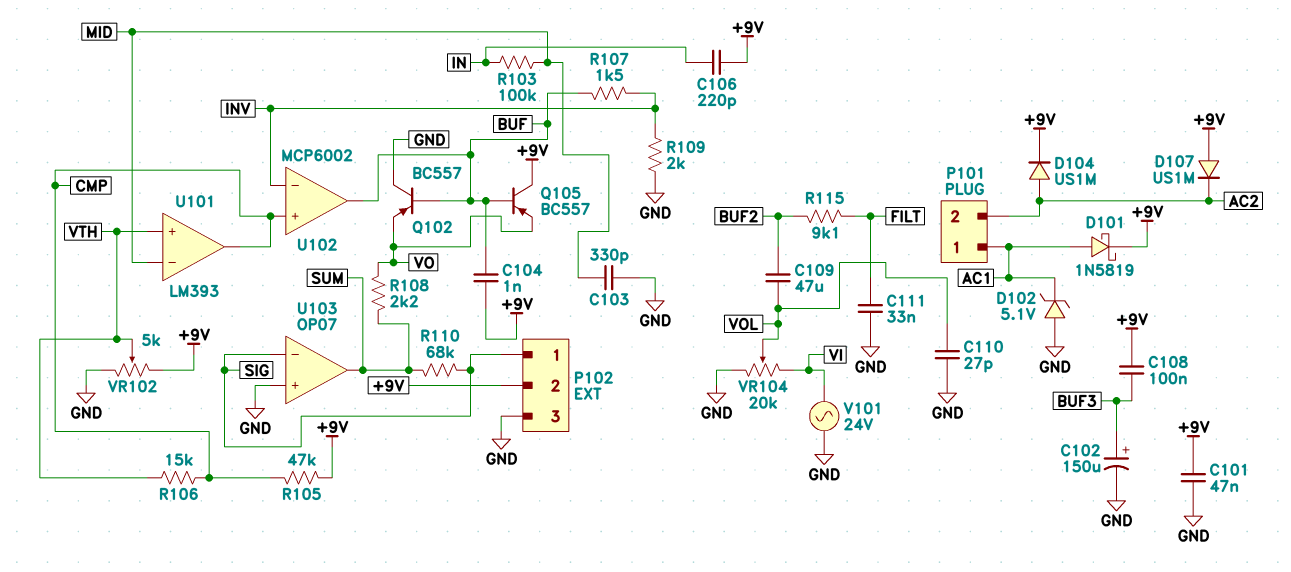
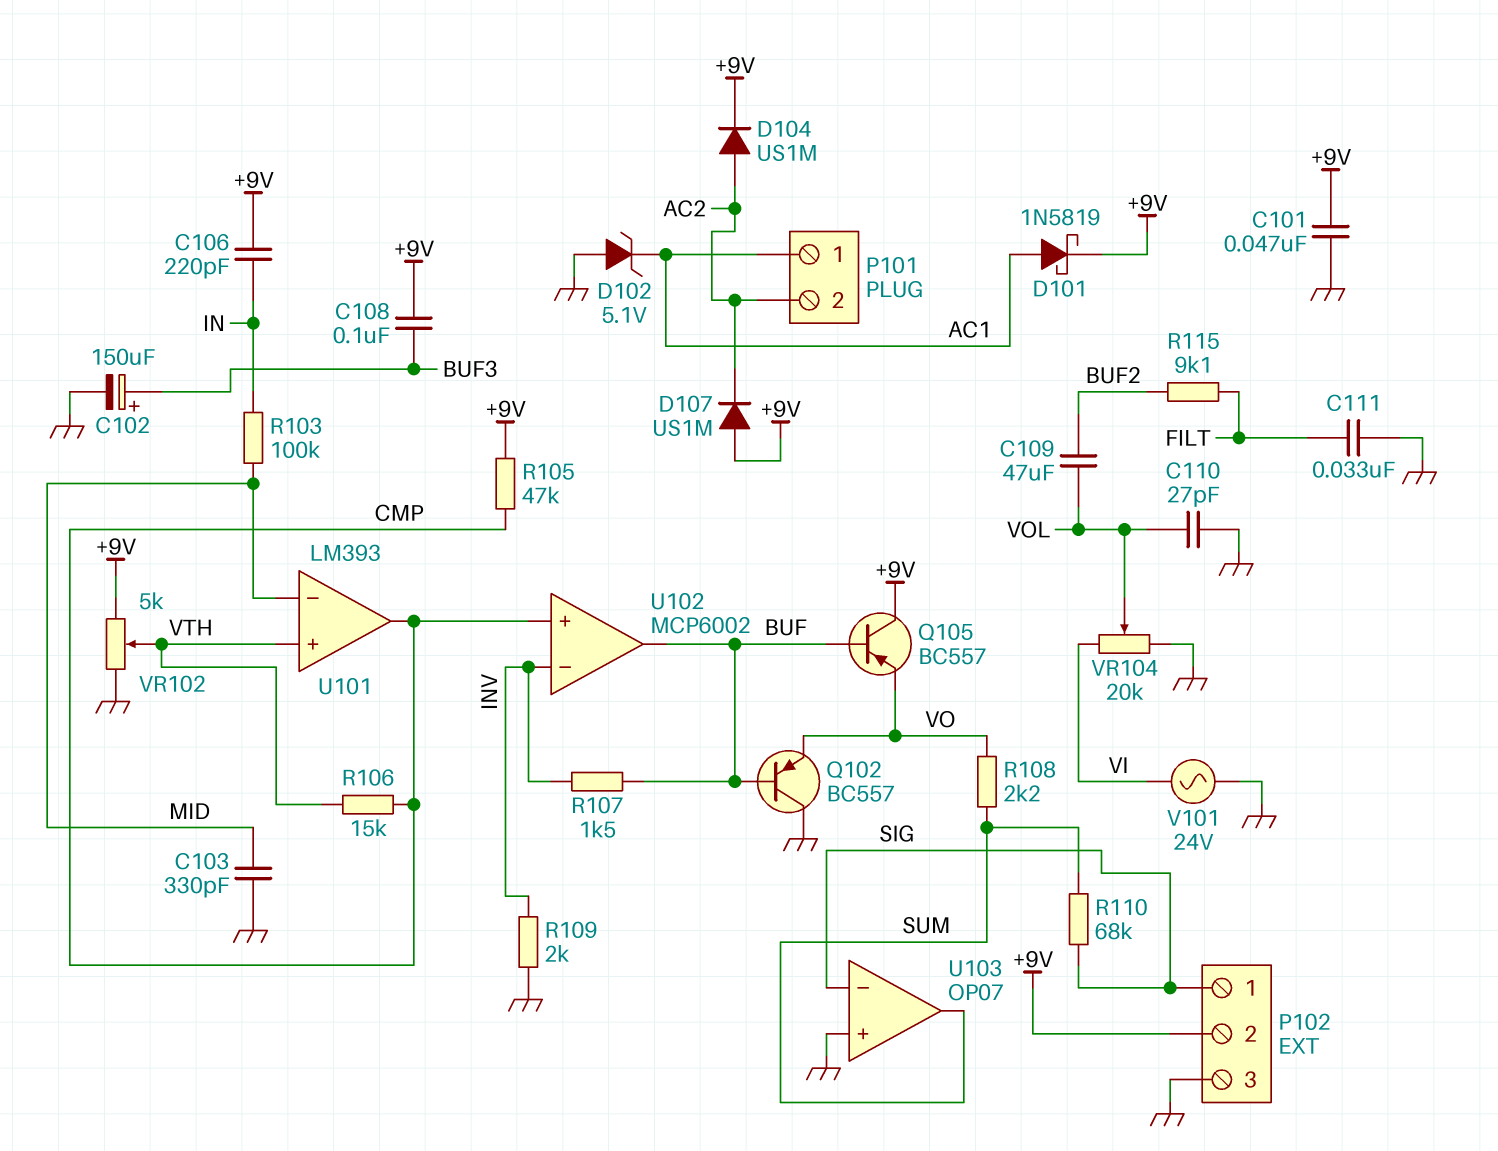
C104: 1nF (+9V, BUF) -> none

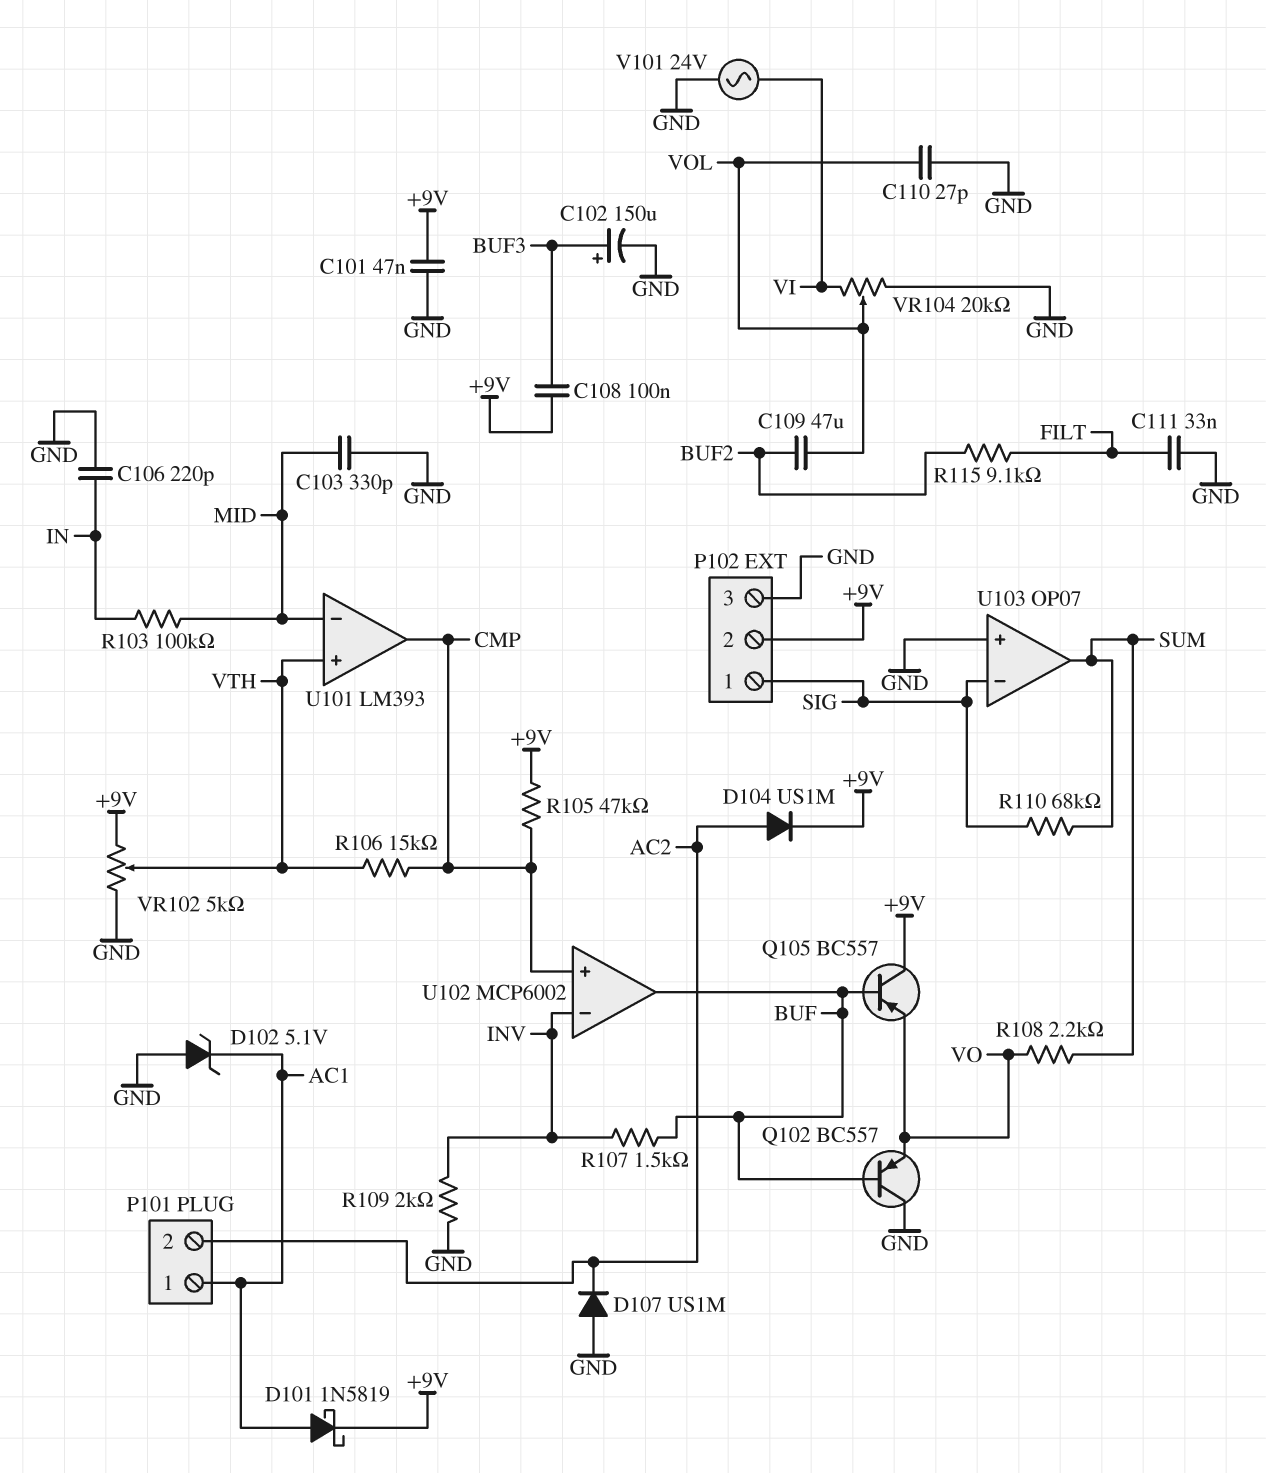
C106: 220pF (+9V, IN) -> 220pF (GND, IN)
D107: diode US1M (A +9V, K AC2) -> diode US1M (A GND, K AC2)

